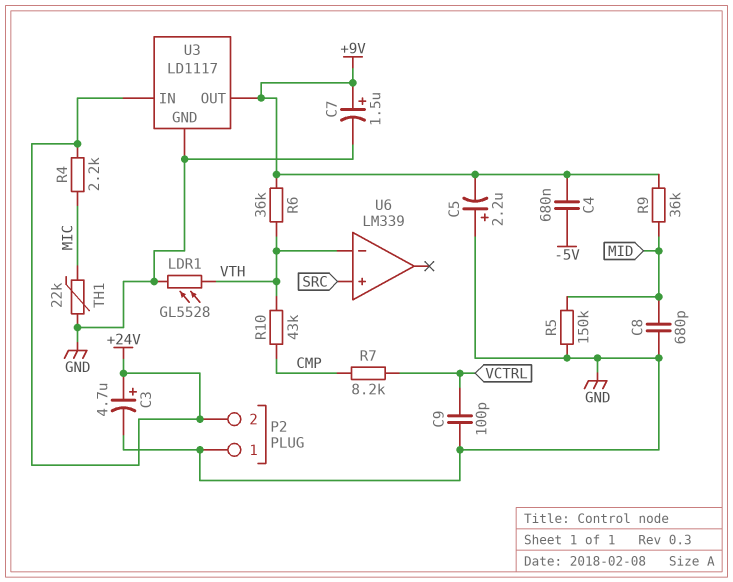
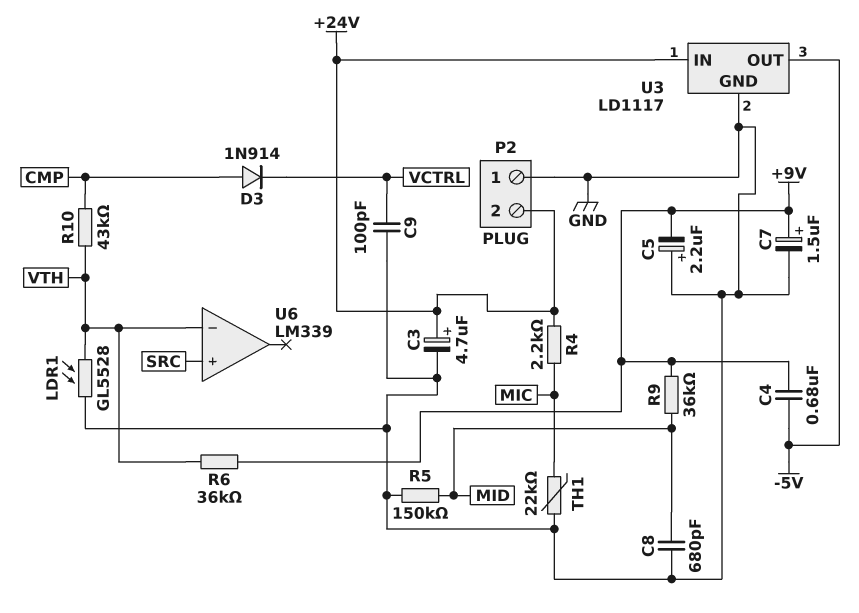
D3: none -> diode 1N914 (A CMP, K VCTRL)
R7: 8.2k (CMP, VCTRL) -> none
U3 pin OUT: +9V -> -5V

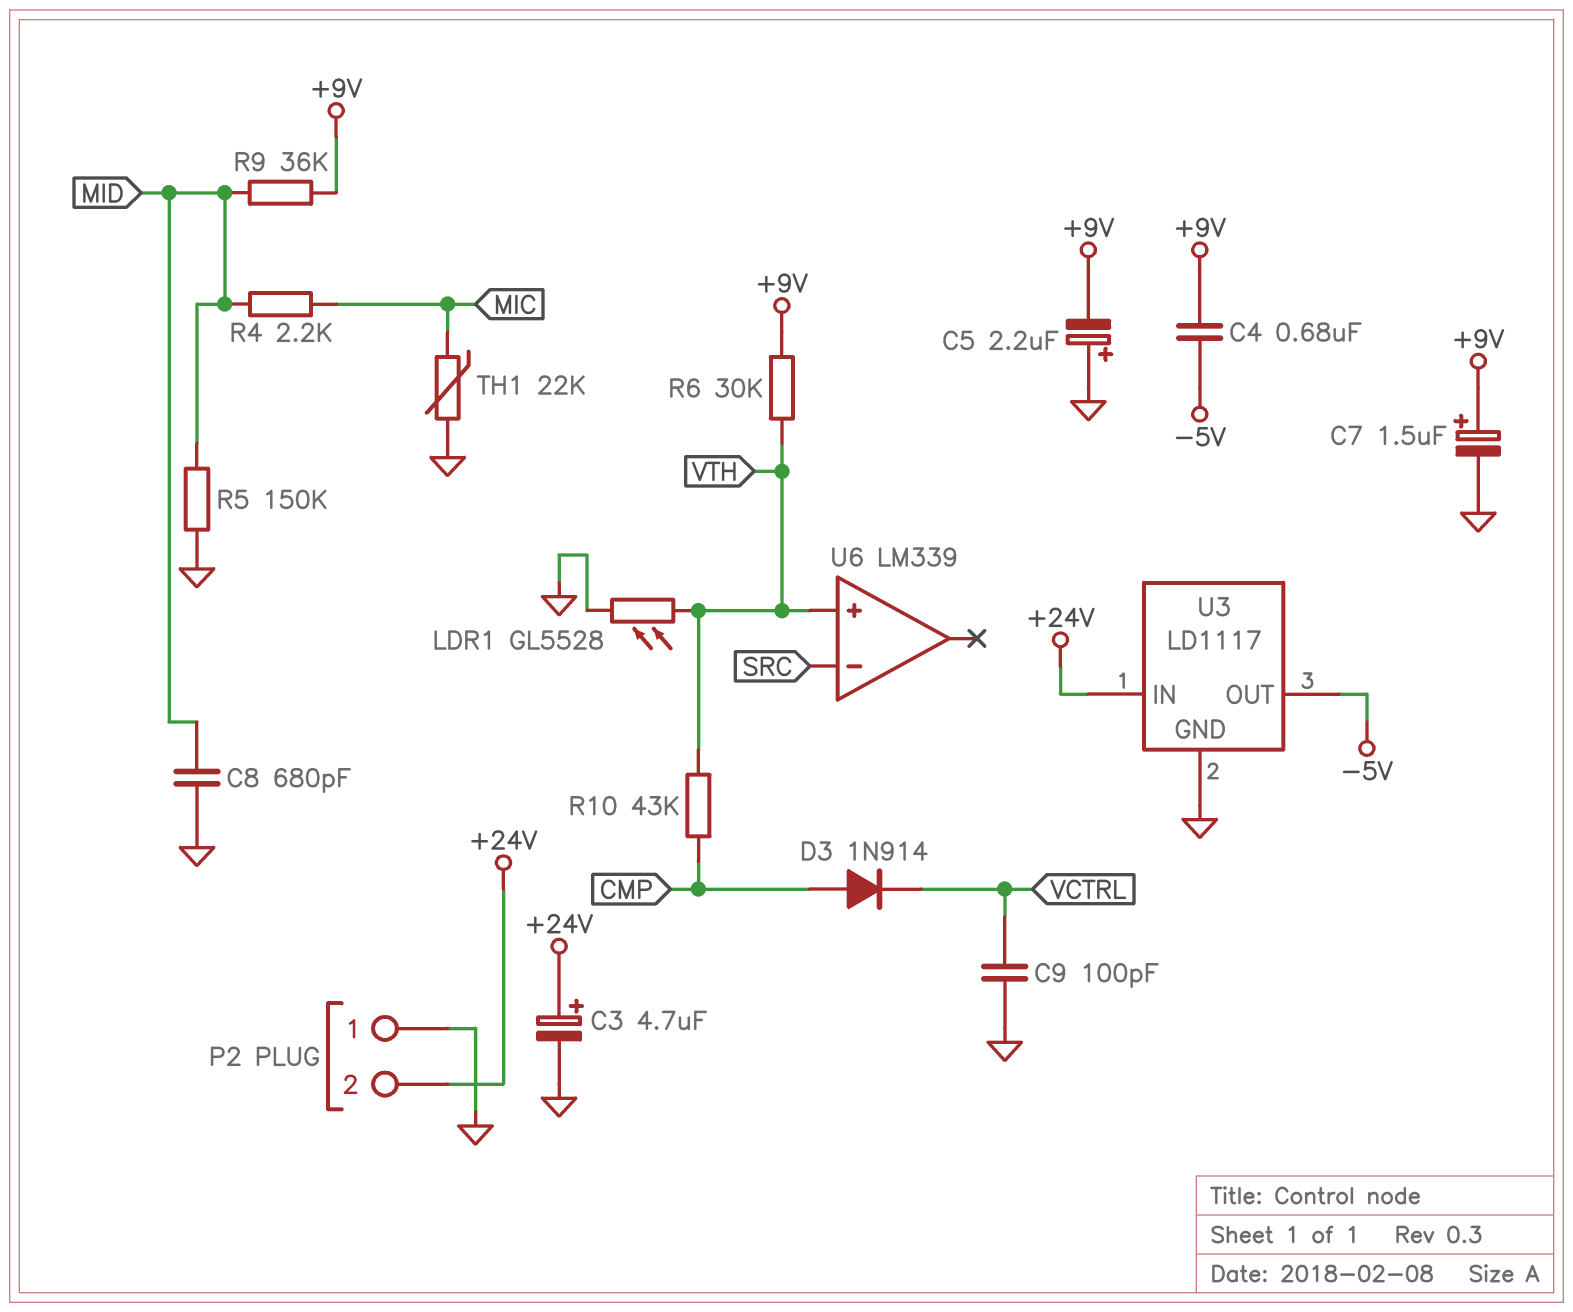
R4: 2.2k (+24V, MIC) -> 2.2k (MIC, MID)
R6: 36k (+9V, VTH) -> 30k (+9V, VTH)
U6 pin in+: SRC -> VTH
U6 pin in-: VTH -> SRC

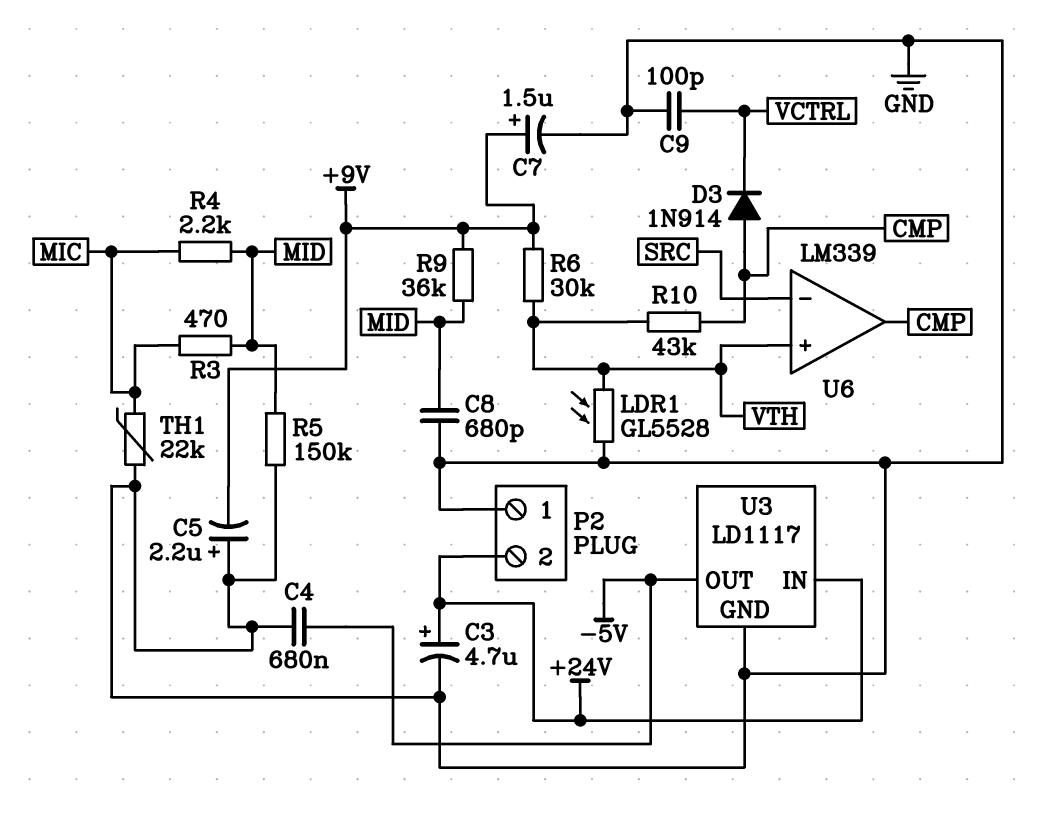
C4: 680nF (+9V, -5V) -> 680nF (-5V, GND)
R3: none -> 470 (MIC, MID)
U6 pin out: none -> CMP

